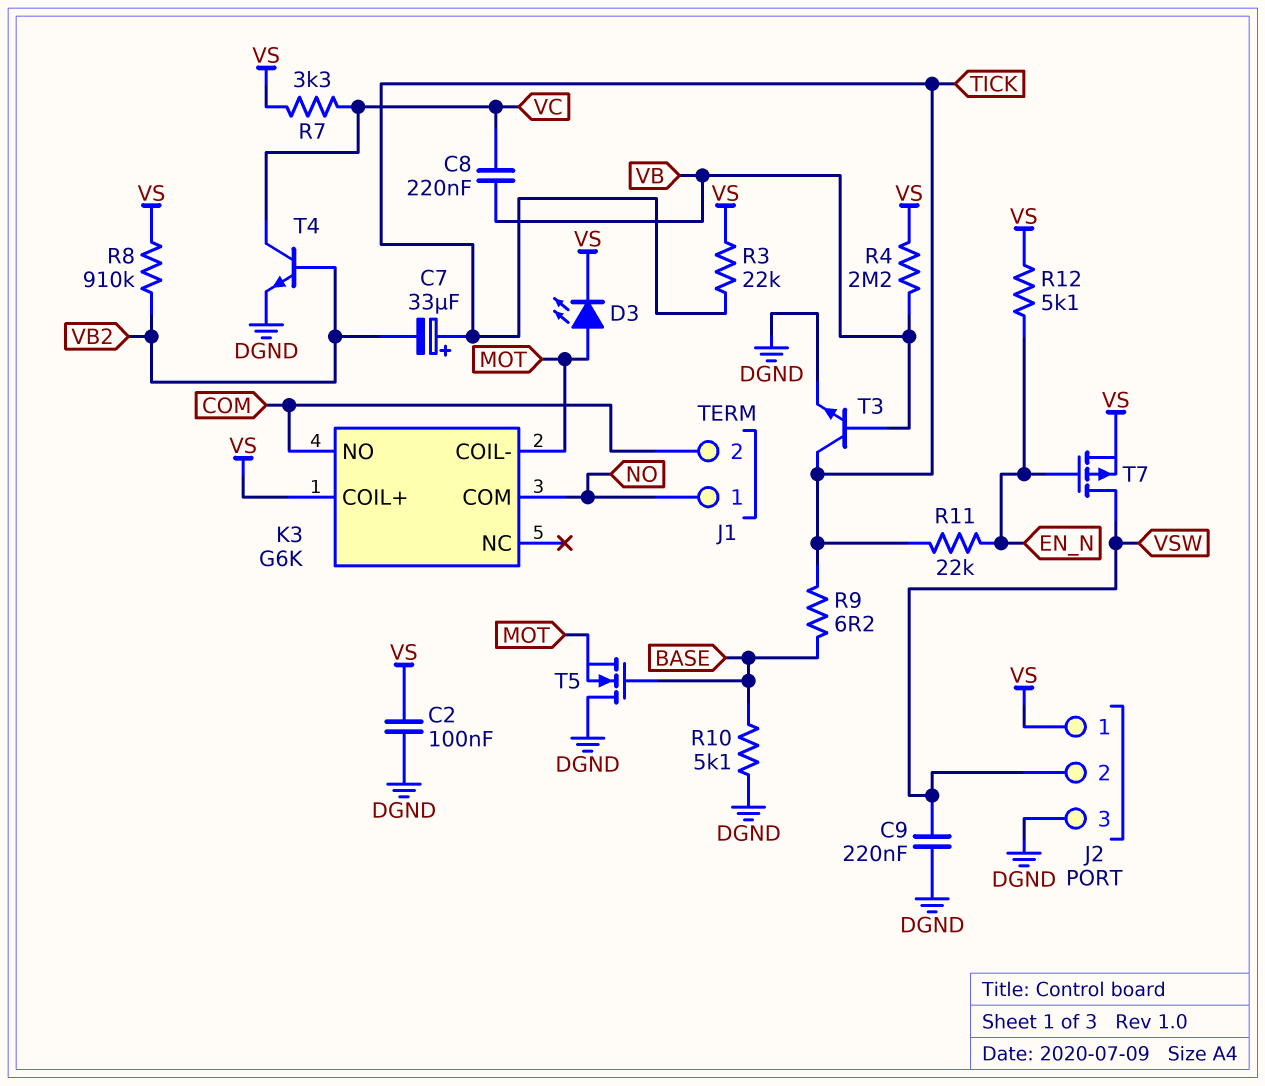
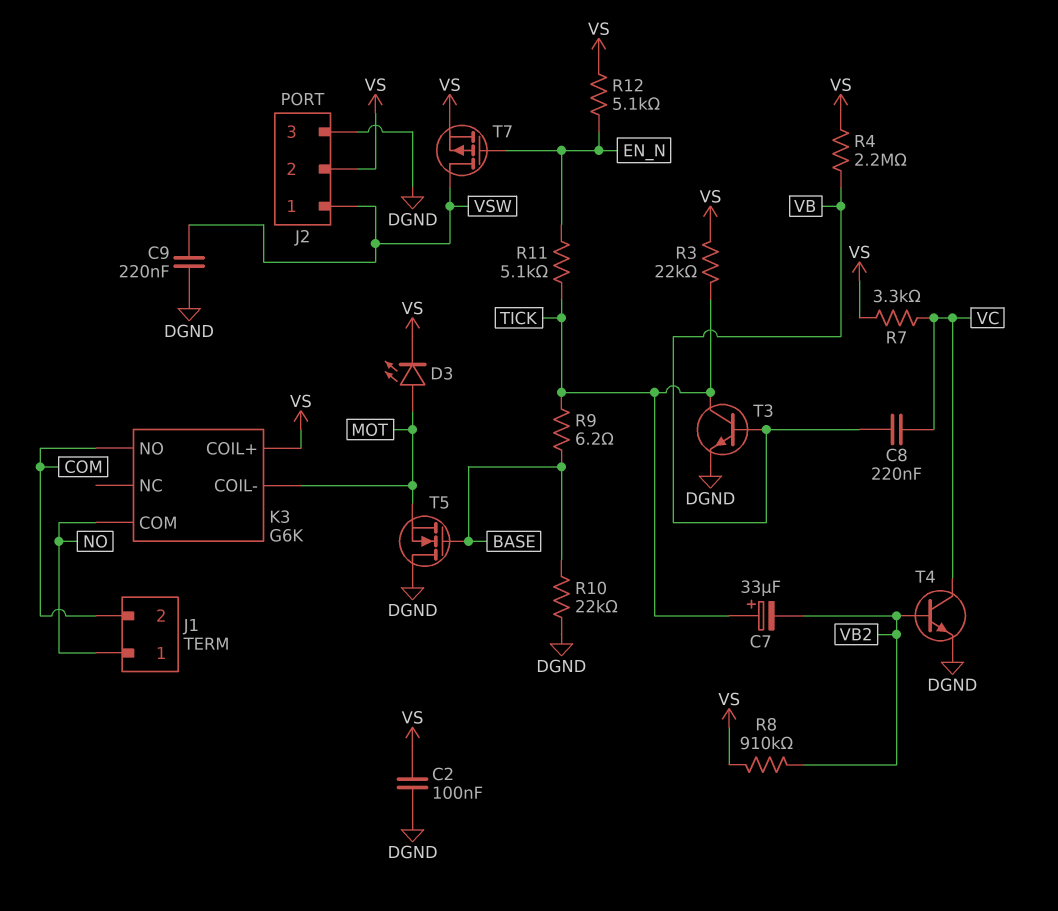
J2 pin 1: VS -> VSW
J2 pin 2: VSW -> VS
R10: 5.1k (BASE, DGND) -> 22k (BASE, DGND)
R11: 22k (EN_N, TICK) -> 5.1k (EN_N, TICK)

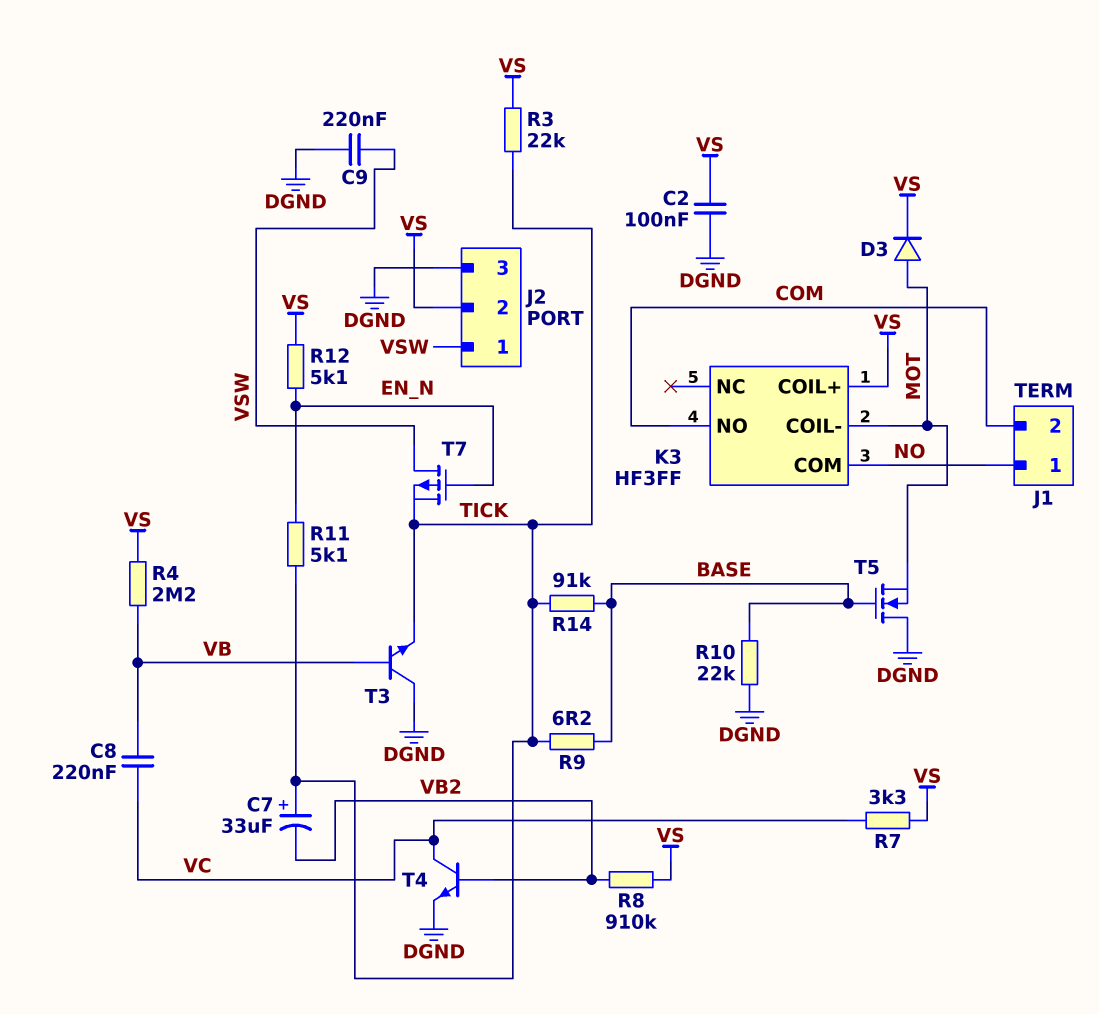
D3: LED (A MOT, K VS) -> diode (A MOT, K VS)
K3: G6K -> HF3FF
R14: none -> 91k (BASE, TICK)
T3: NPN (B VB, C TICK, E DGND) -> NPN (B VB, C DGND, E TICK)
T7: PMOS (G EN_N, D VSW, S VS) -> PMOS (G EN_N, D VSW, S TICK)

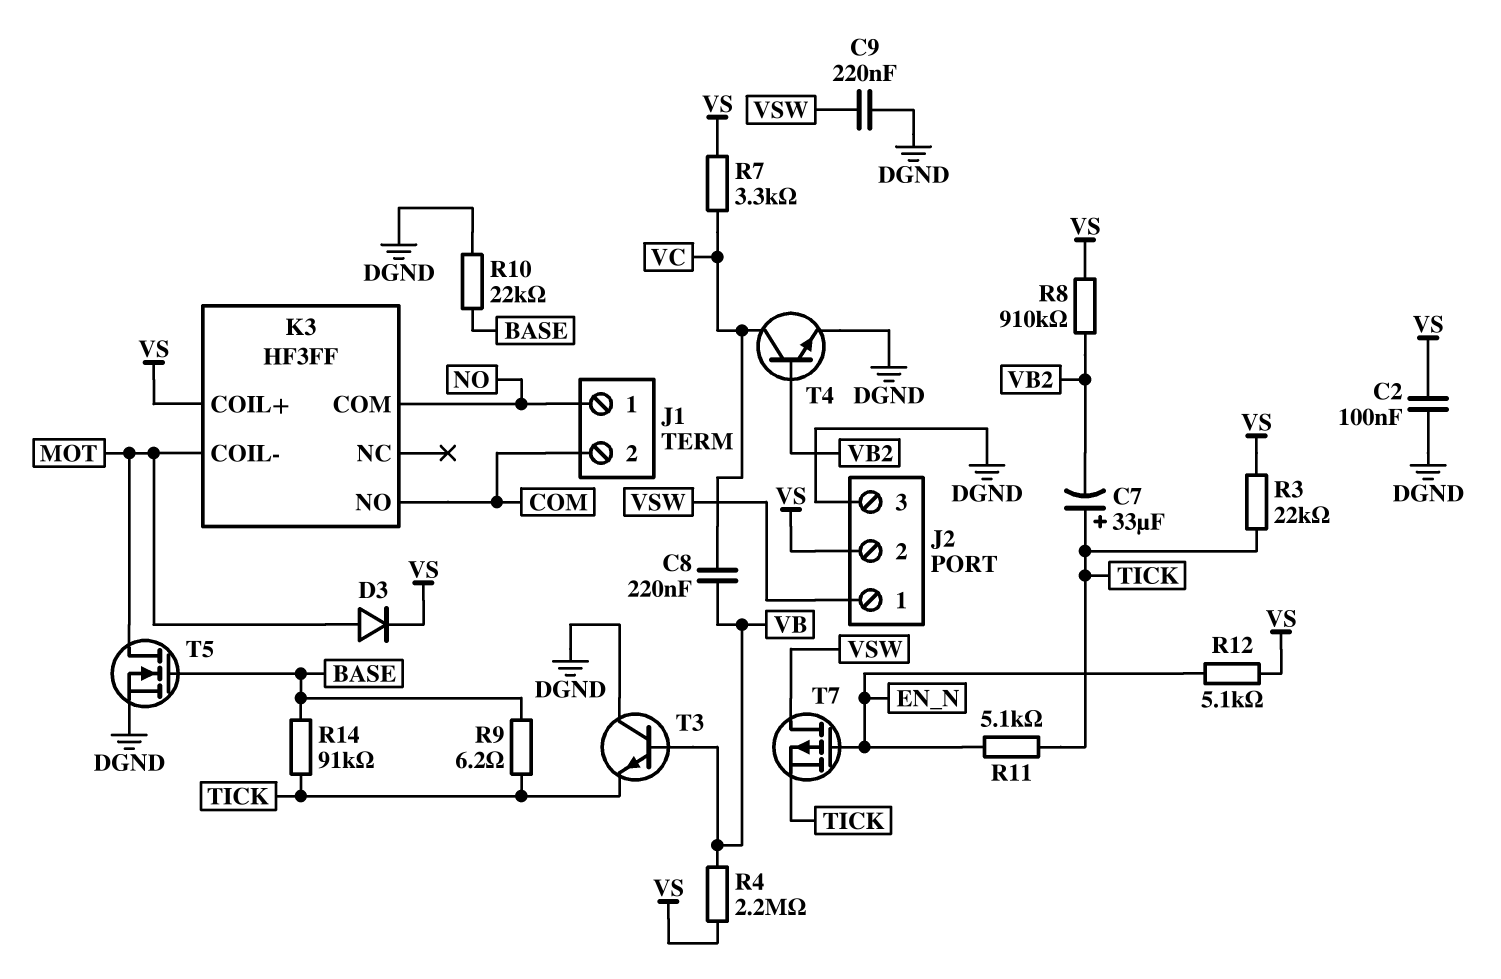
T5: NMOS (G BASE, D DGND, S MOT) -> NMOS (G BASE, D MOT, S DGND)

